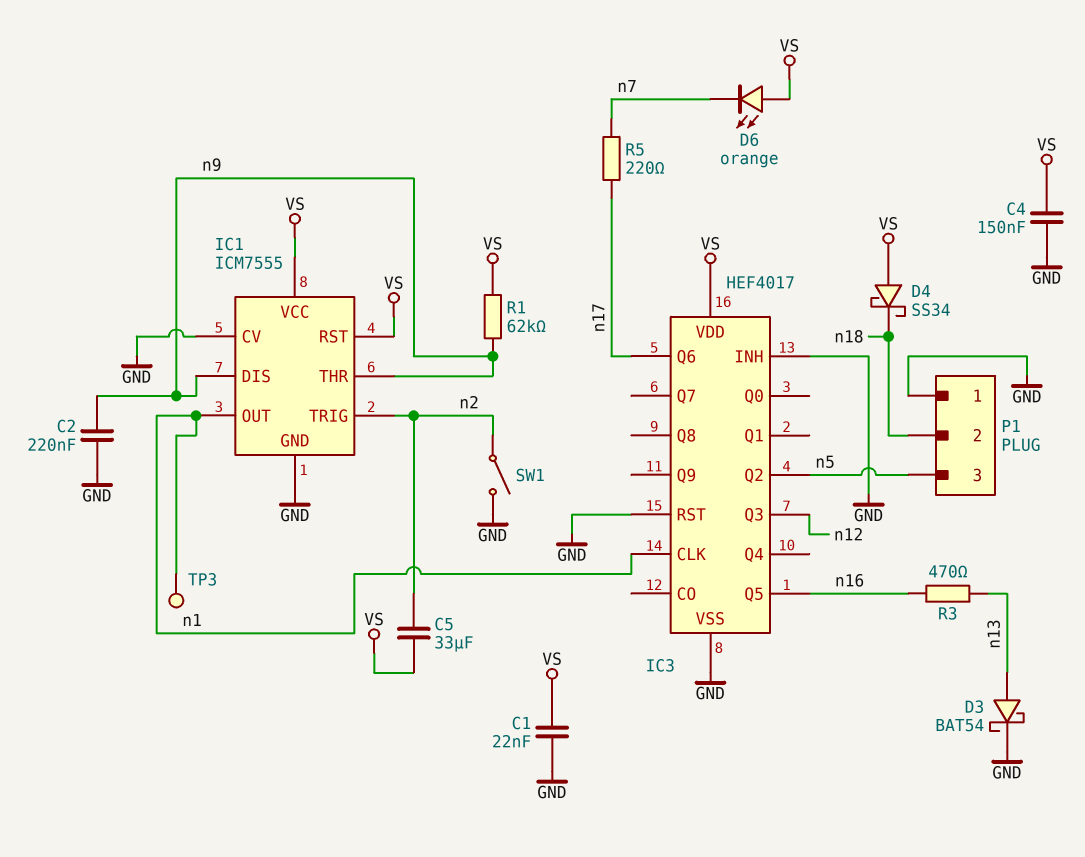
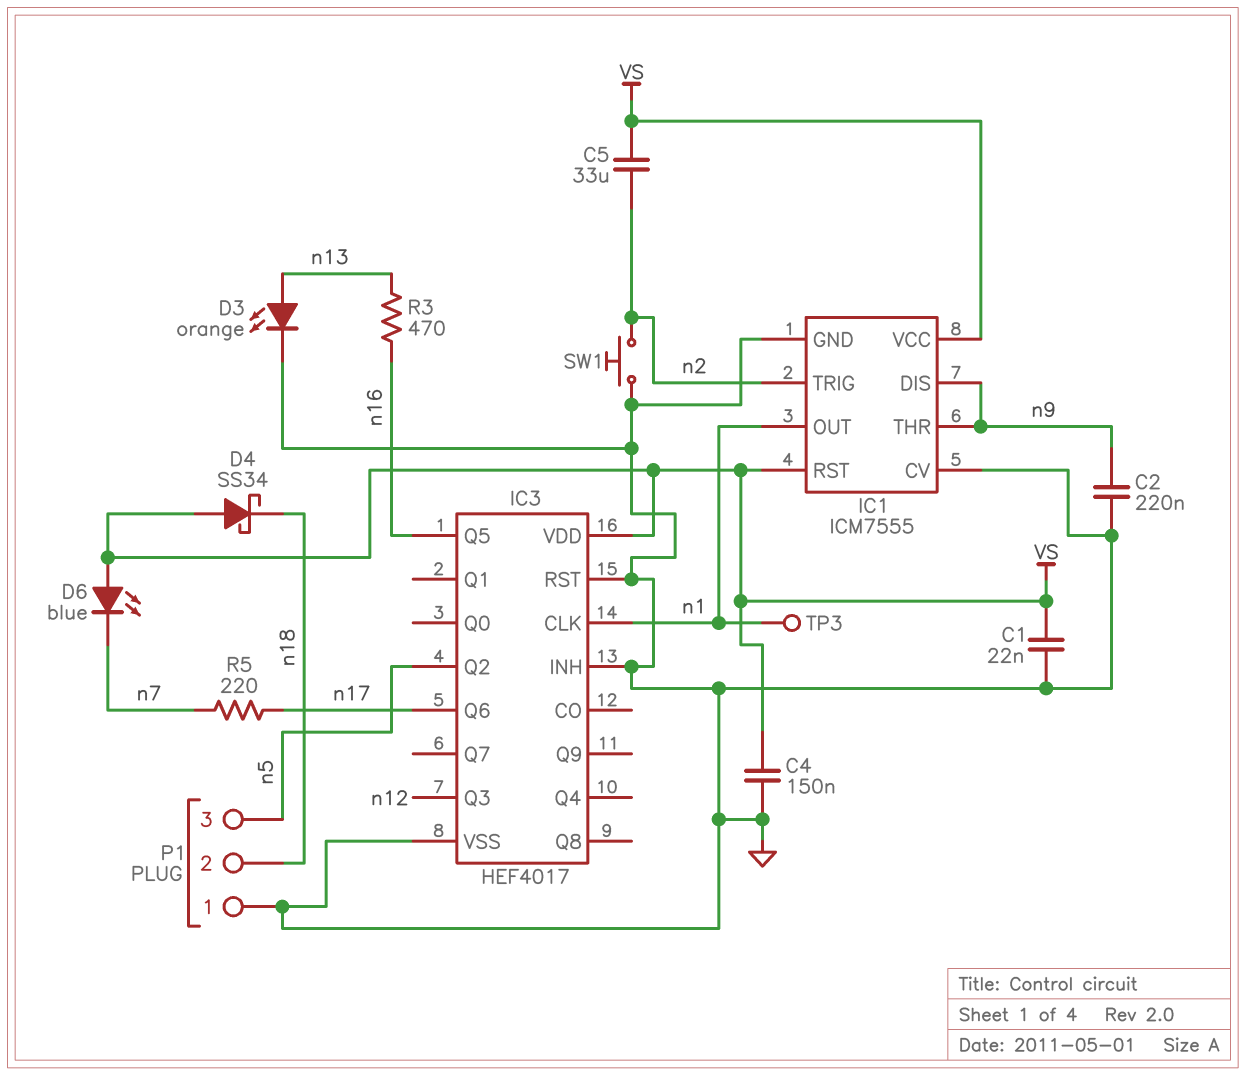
D3: schottky BAT54 (A n13, K GND) -> LED orange (A n13, K GND)
D6: LED orange (A VS, K n7) -> LED blue (A VS, K n7)
R1: 62k (VS, n9) -> none
SW1: switch (GND, n2) -> button (GND, n2)

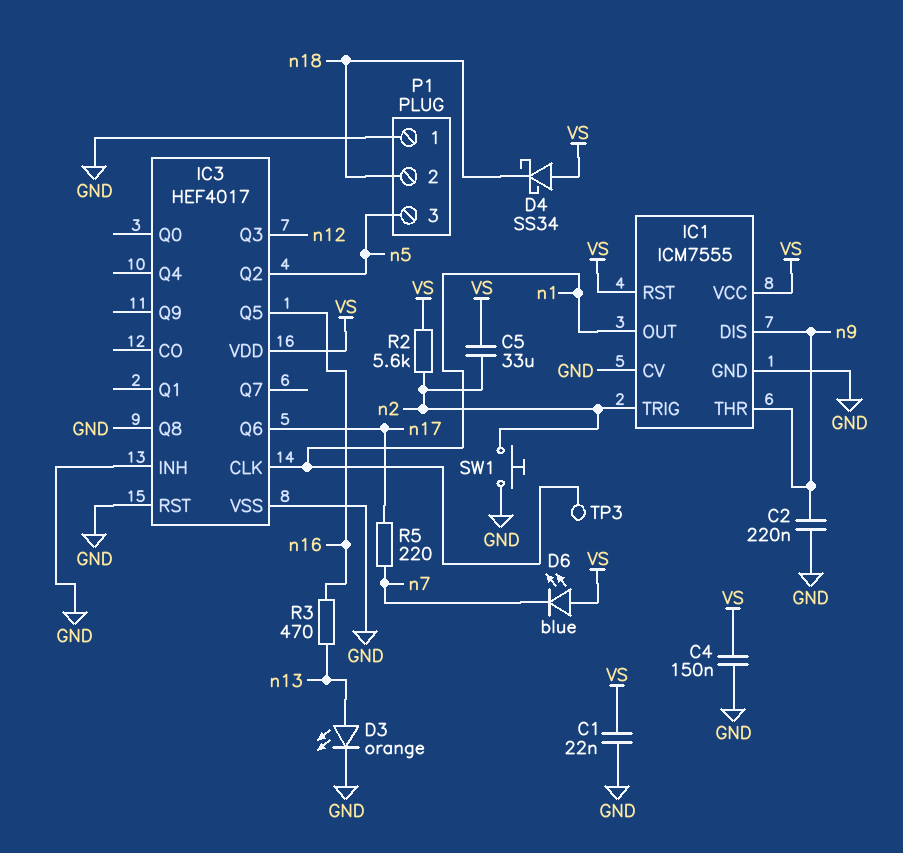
IC3 pin Q8: none -> GND
R2: none -> 5.6k (VS, n2)

